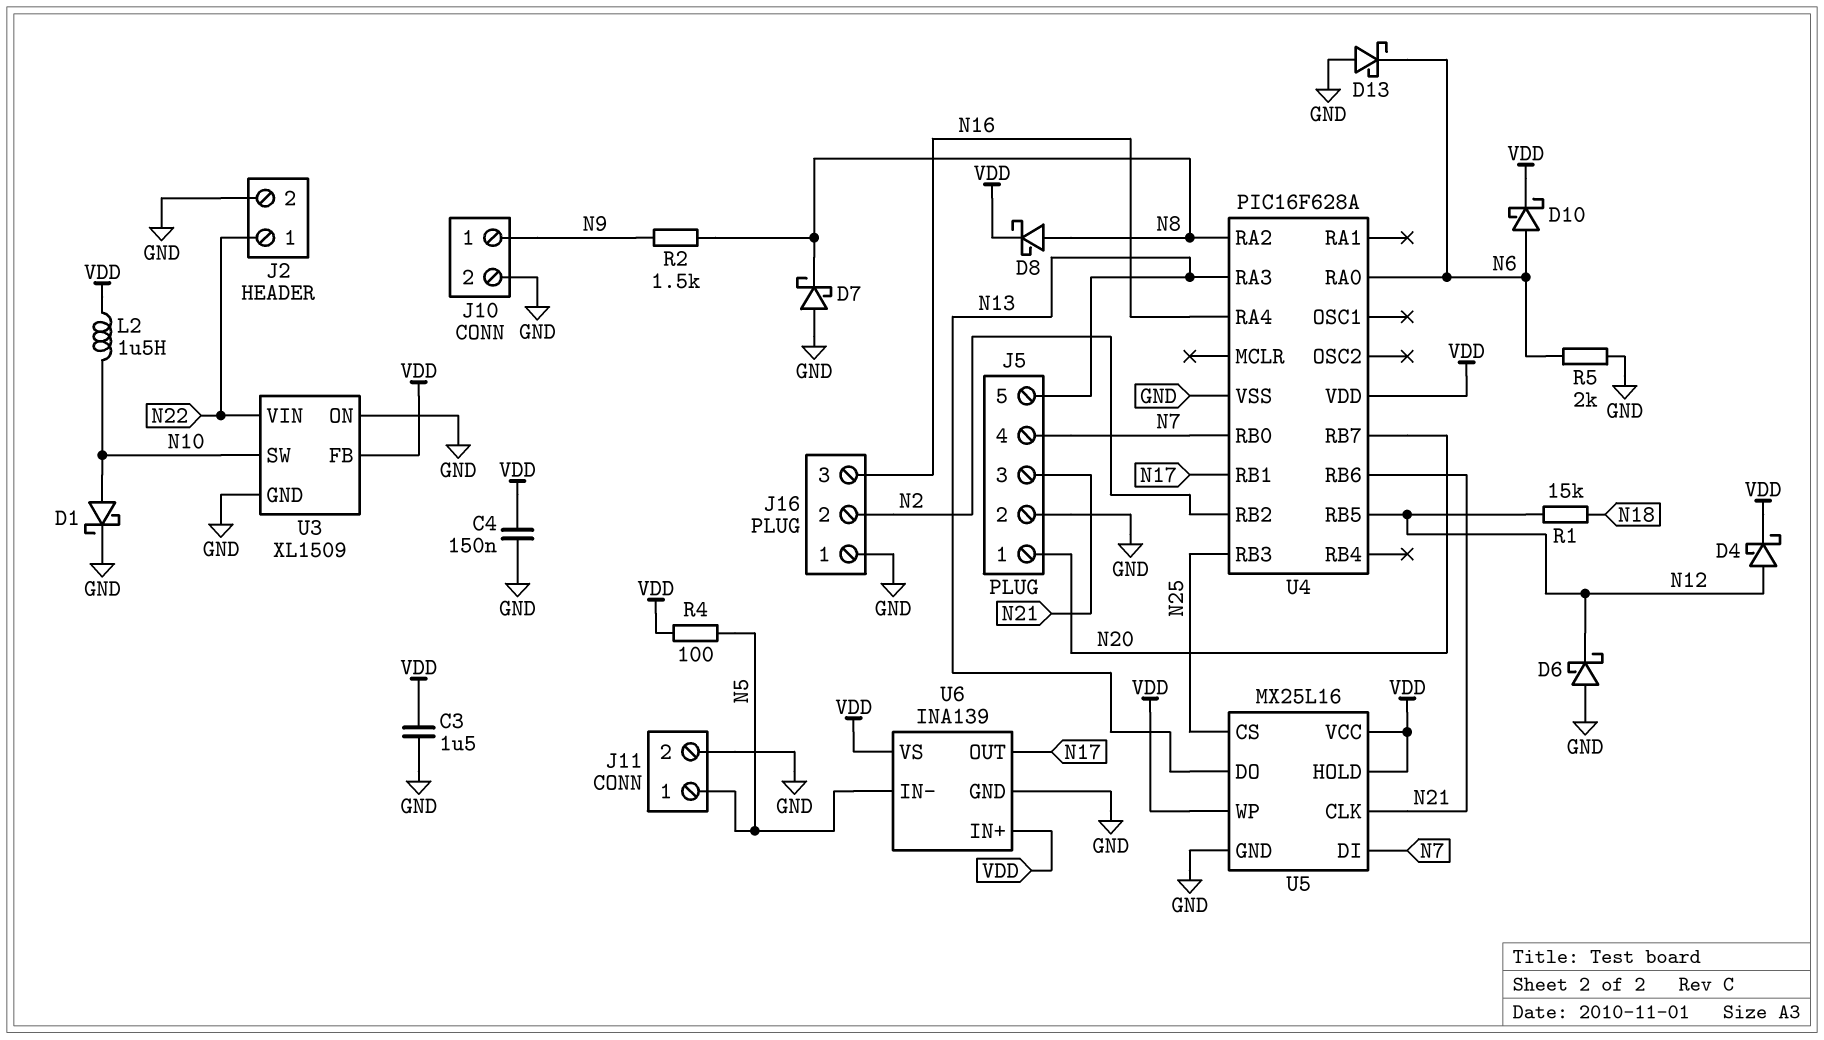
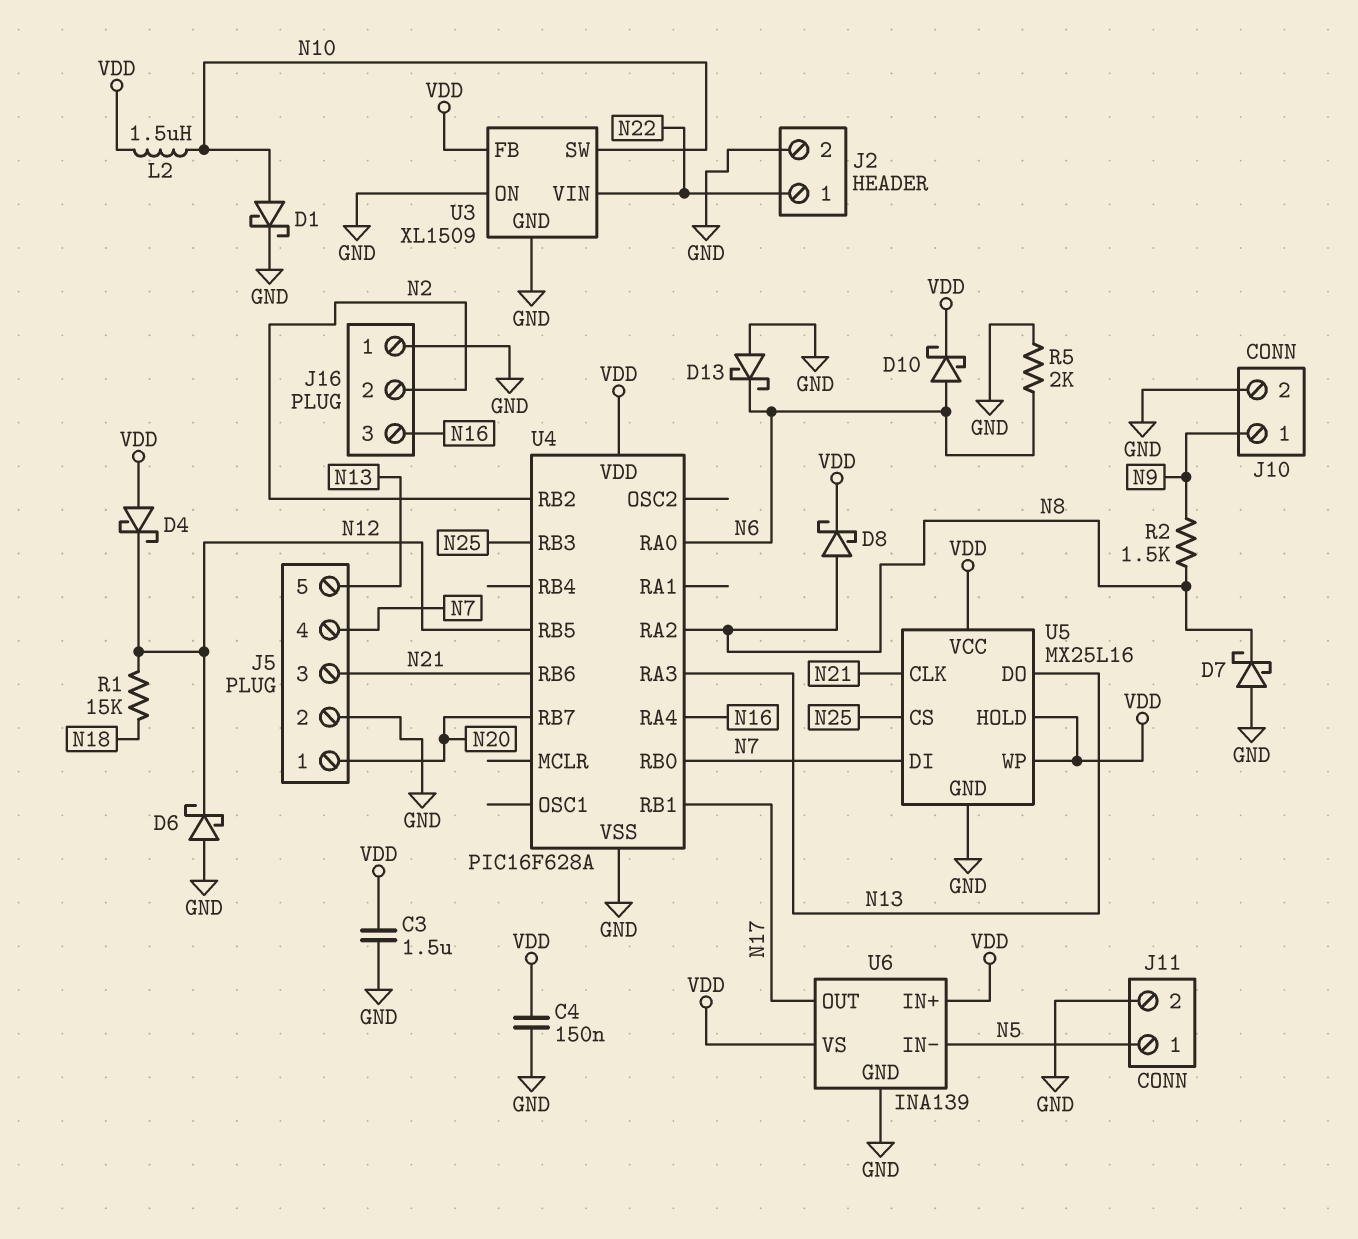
D4: schottky (A N12, K VDD) -> schottky (A VDD, K N12)
R4: 100 (N5, VDD) -> none

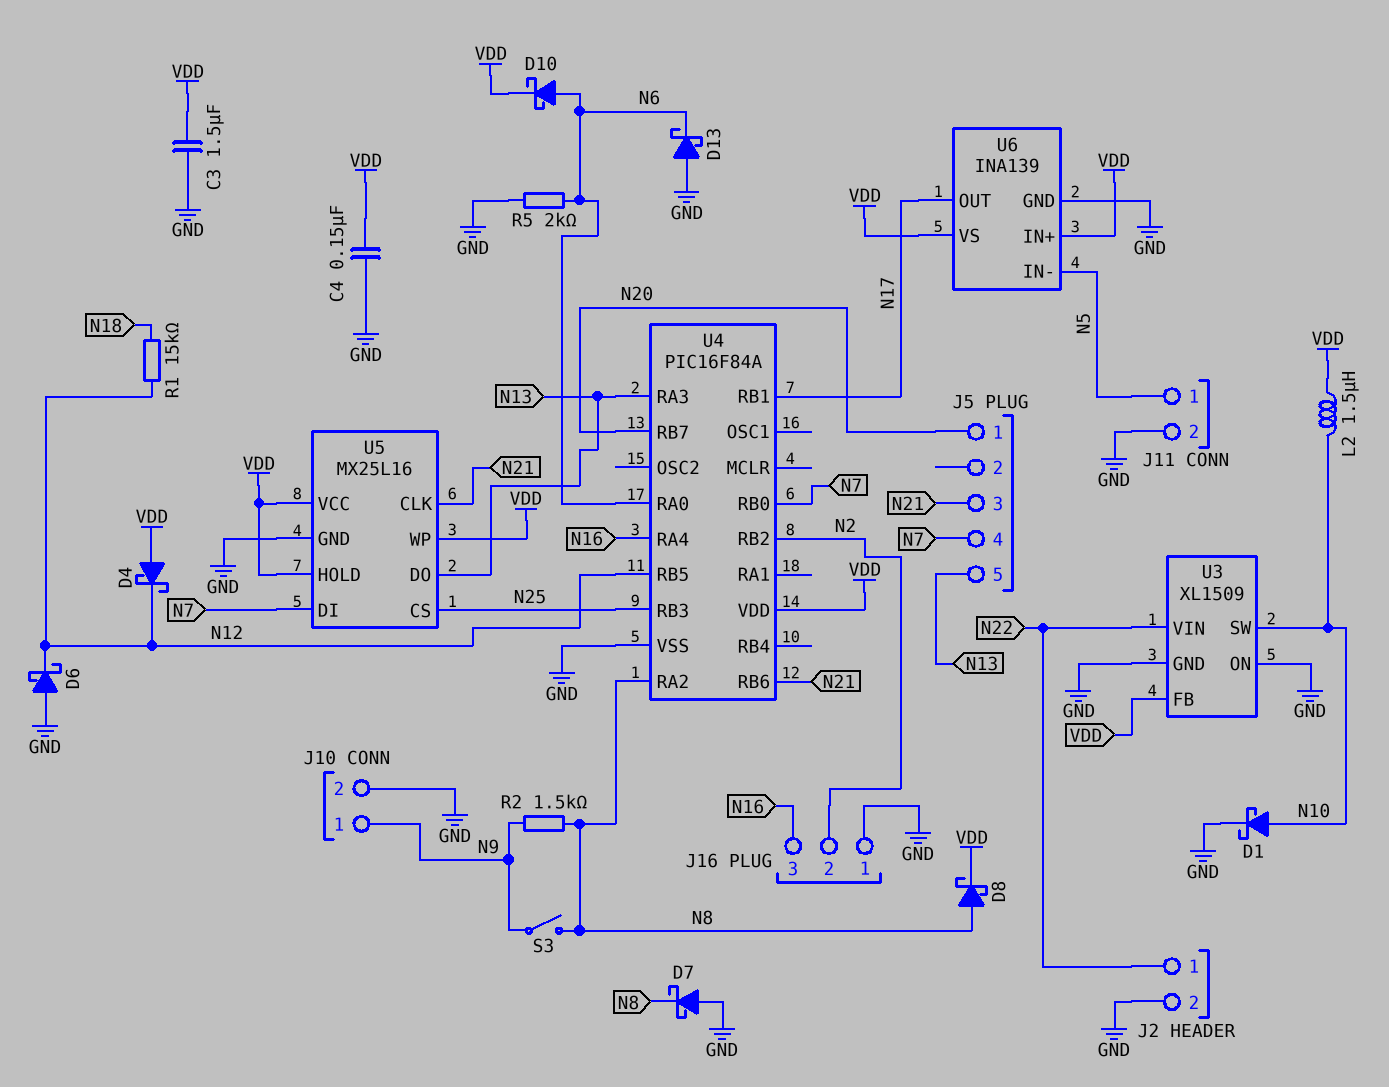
J5 pin 2: GND -> none
S3: none -> switch (N8, N9)
U4: PIC16F628A -> PIC16F84A

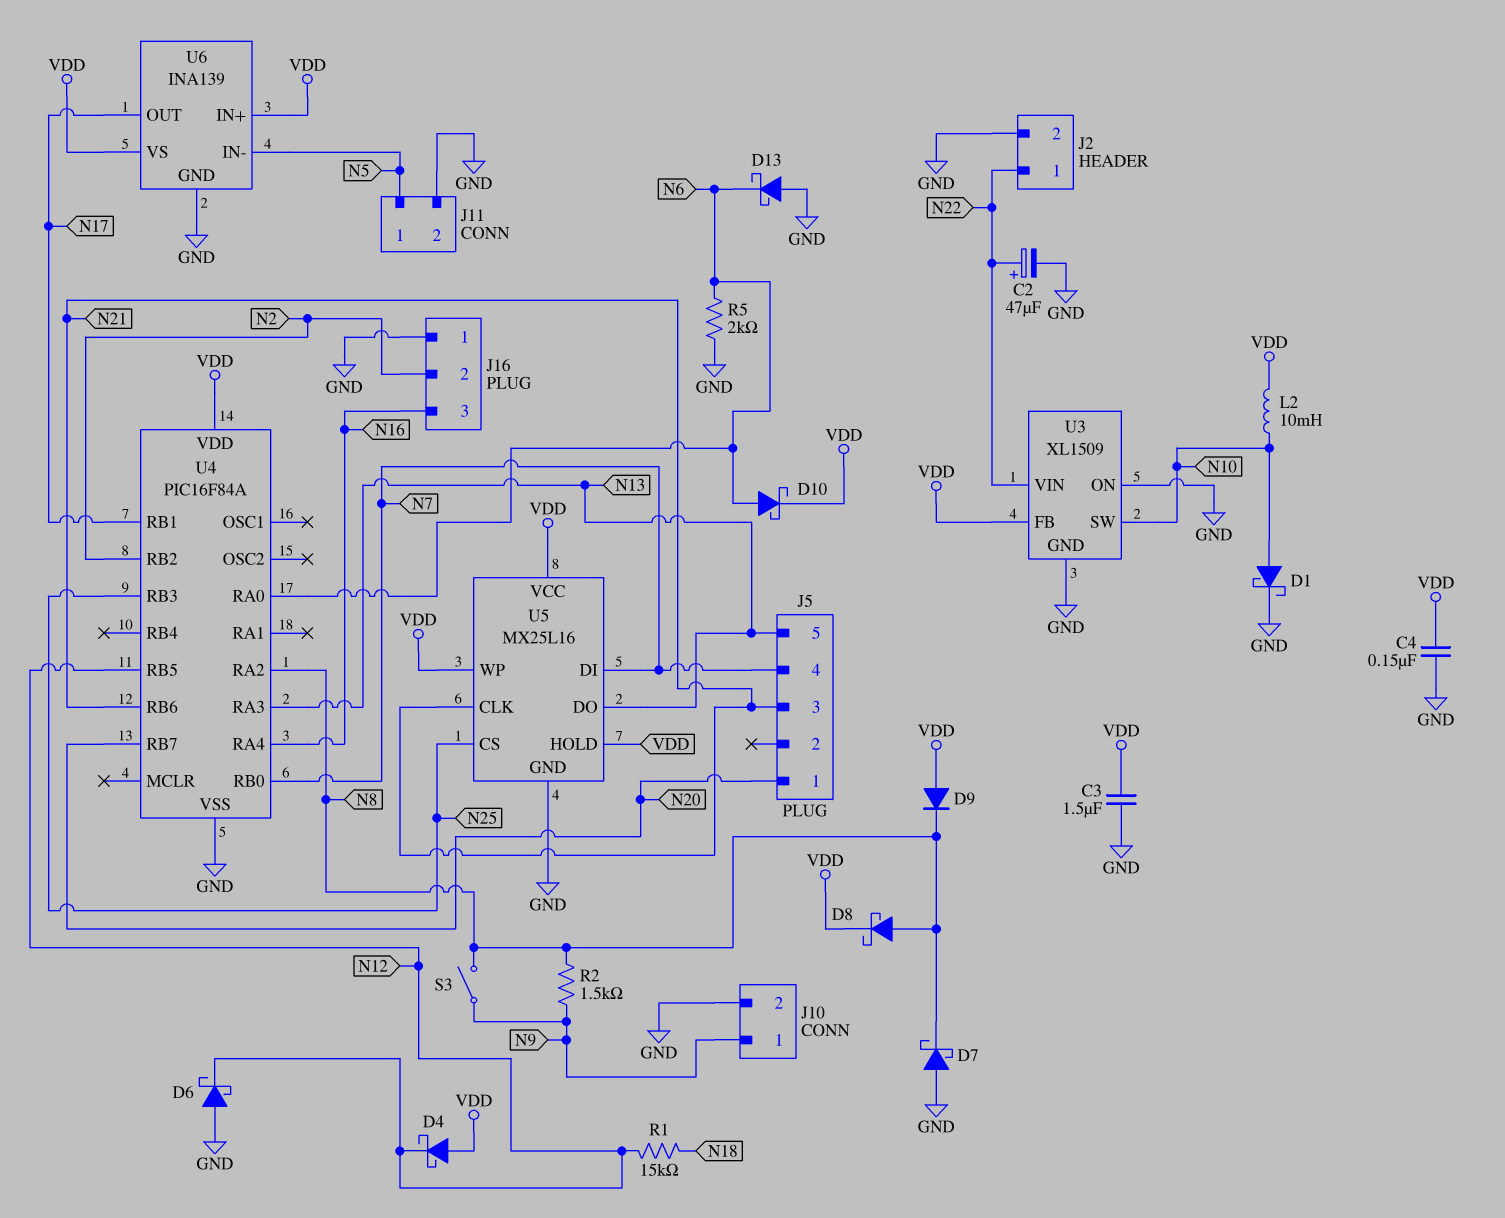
C2: none -> 47uF (plus N22, minus GND)
D9: none -> diode (A VDD, K N8)
L2: 1.5uH (N10, VDD) -> 10mH (N10, VDD)

